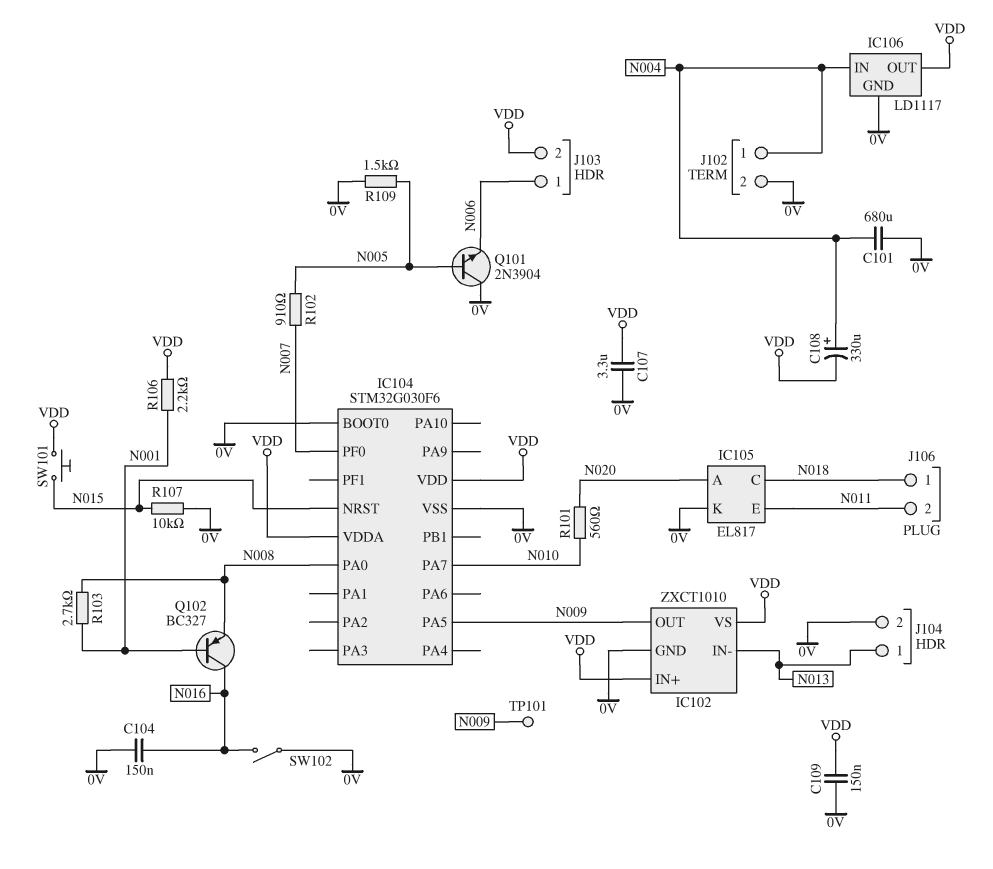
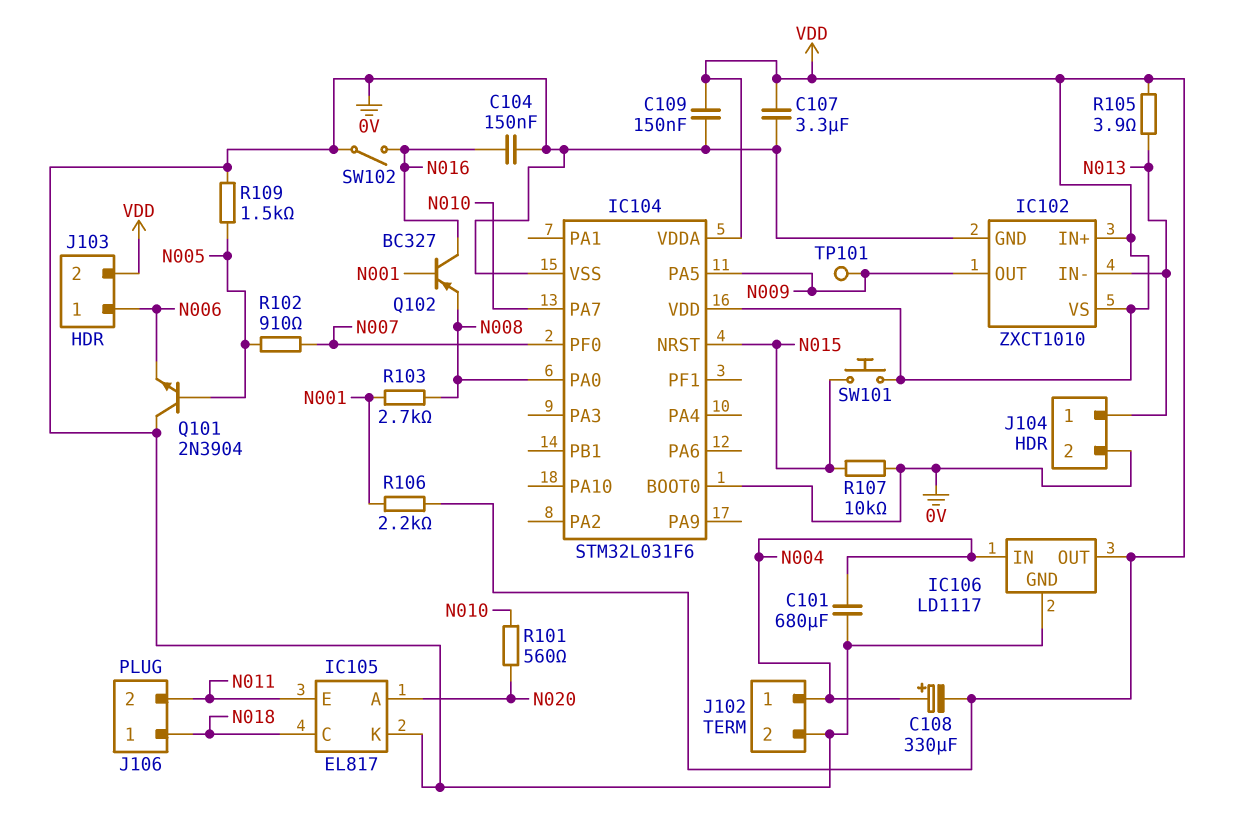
IC104: STM32G030F6 -> STM32L031F6
R105: none -> 3.9 (N013, VDD)

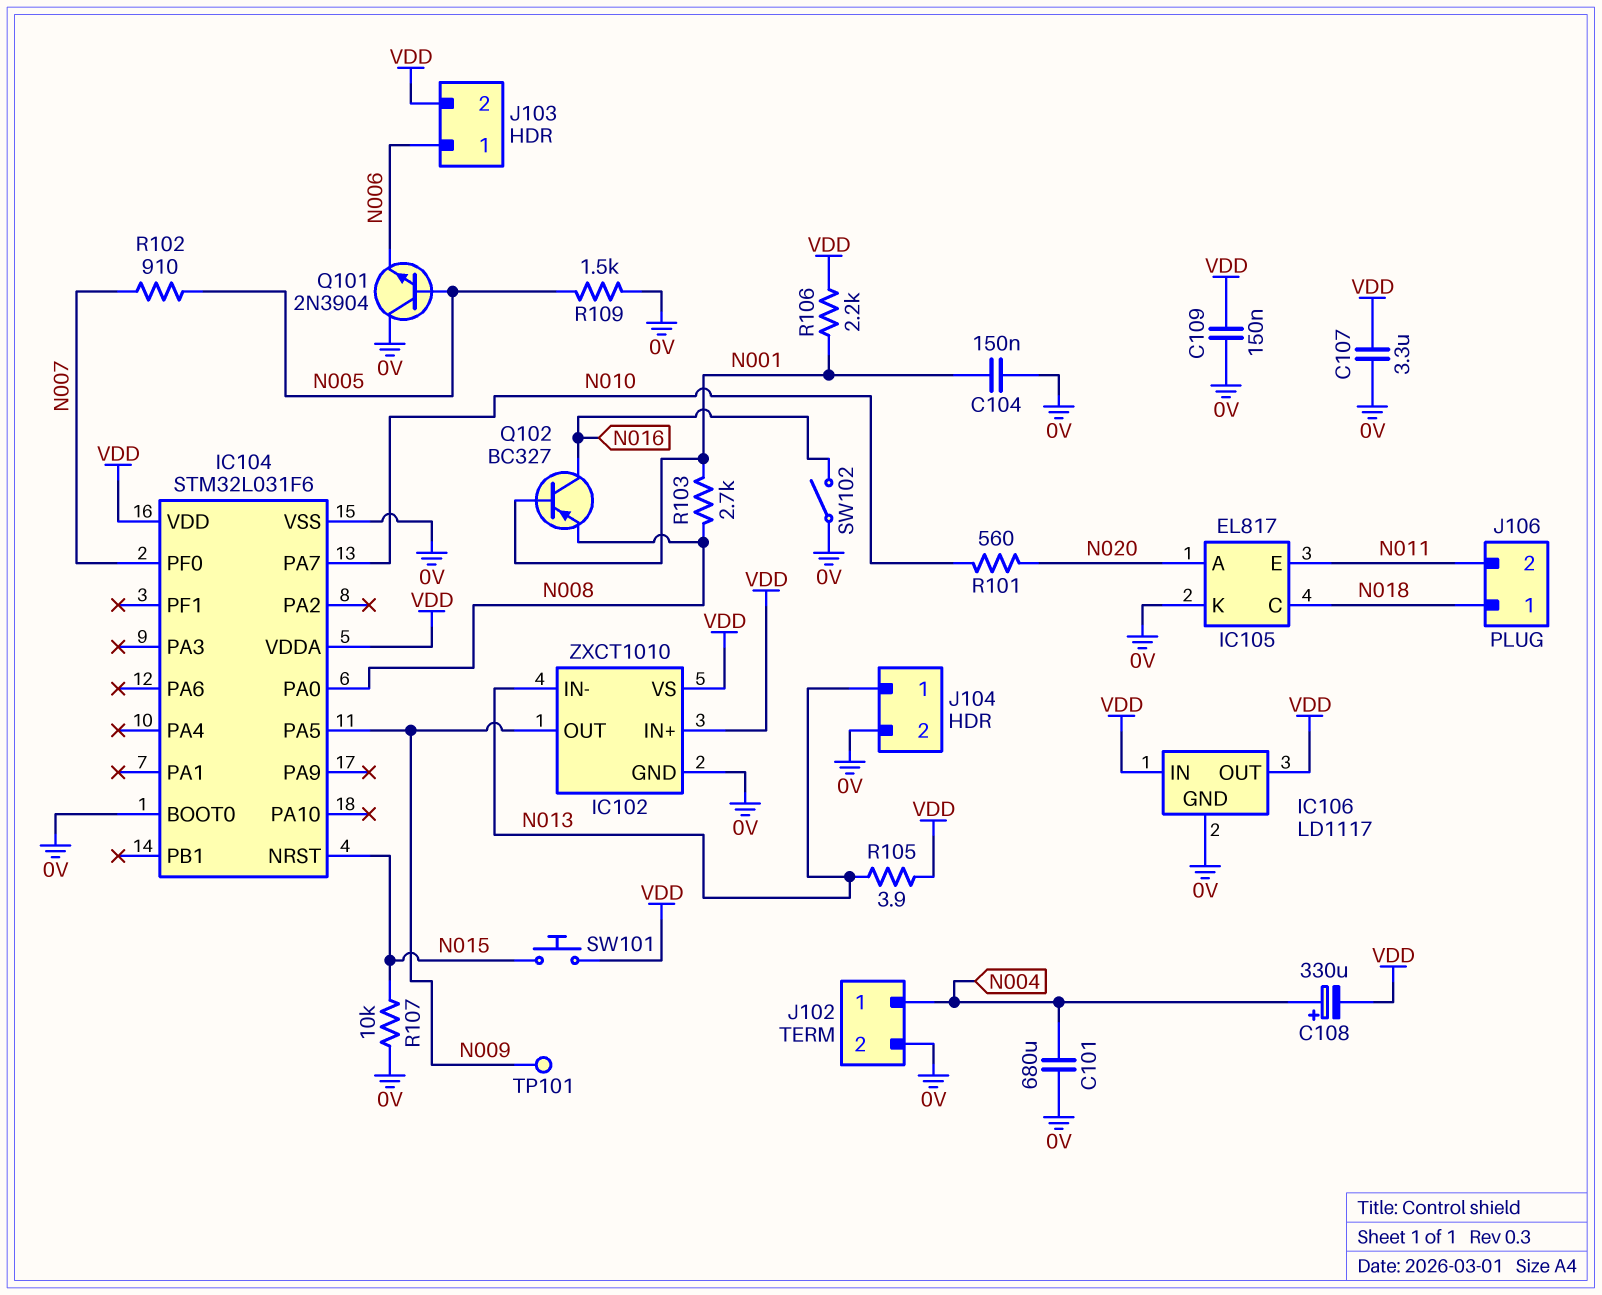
C104: 150nF (0V, N016) -> 150nF (0V, N001)
IC106 pin IN: N004 -> VDD

